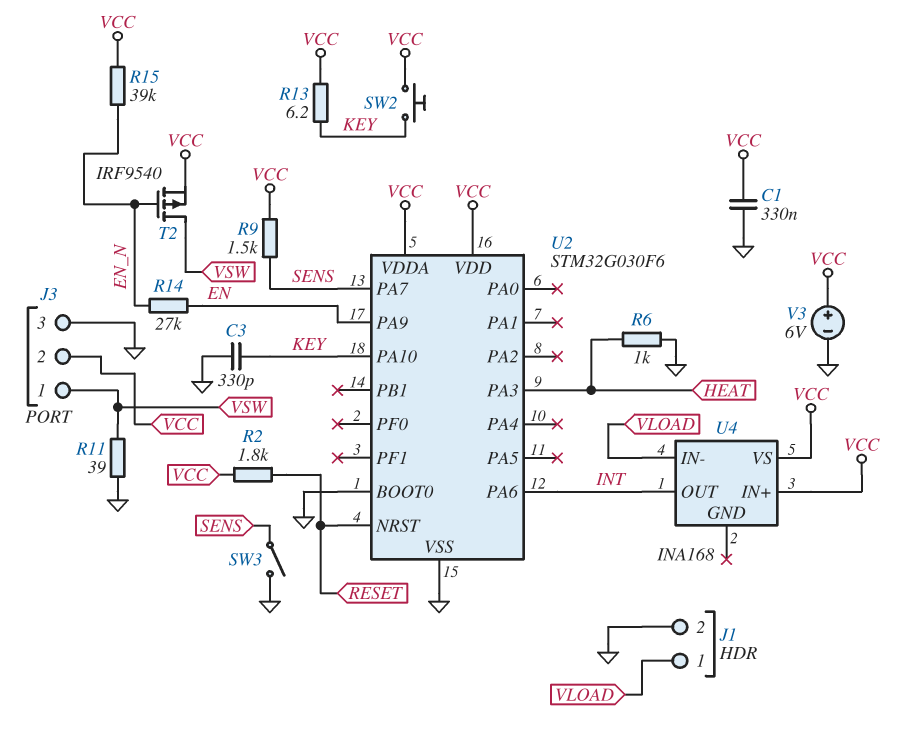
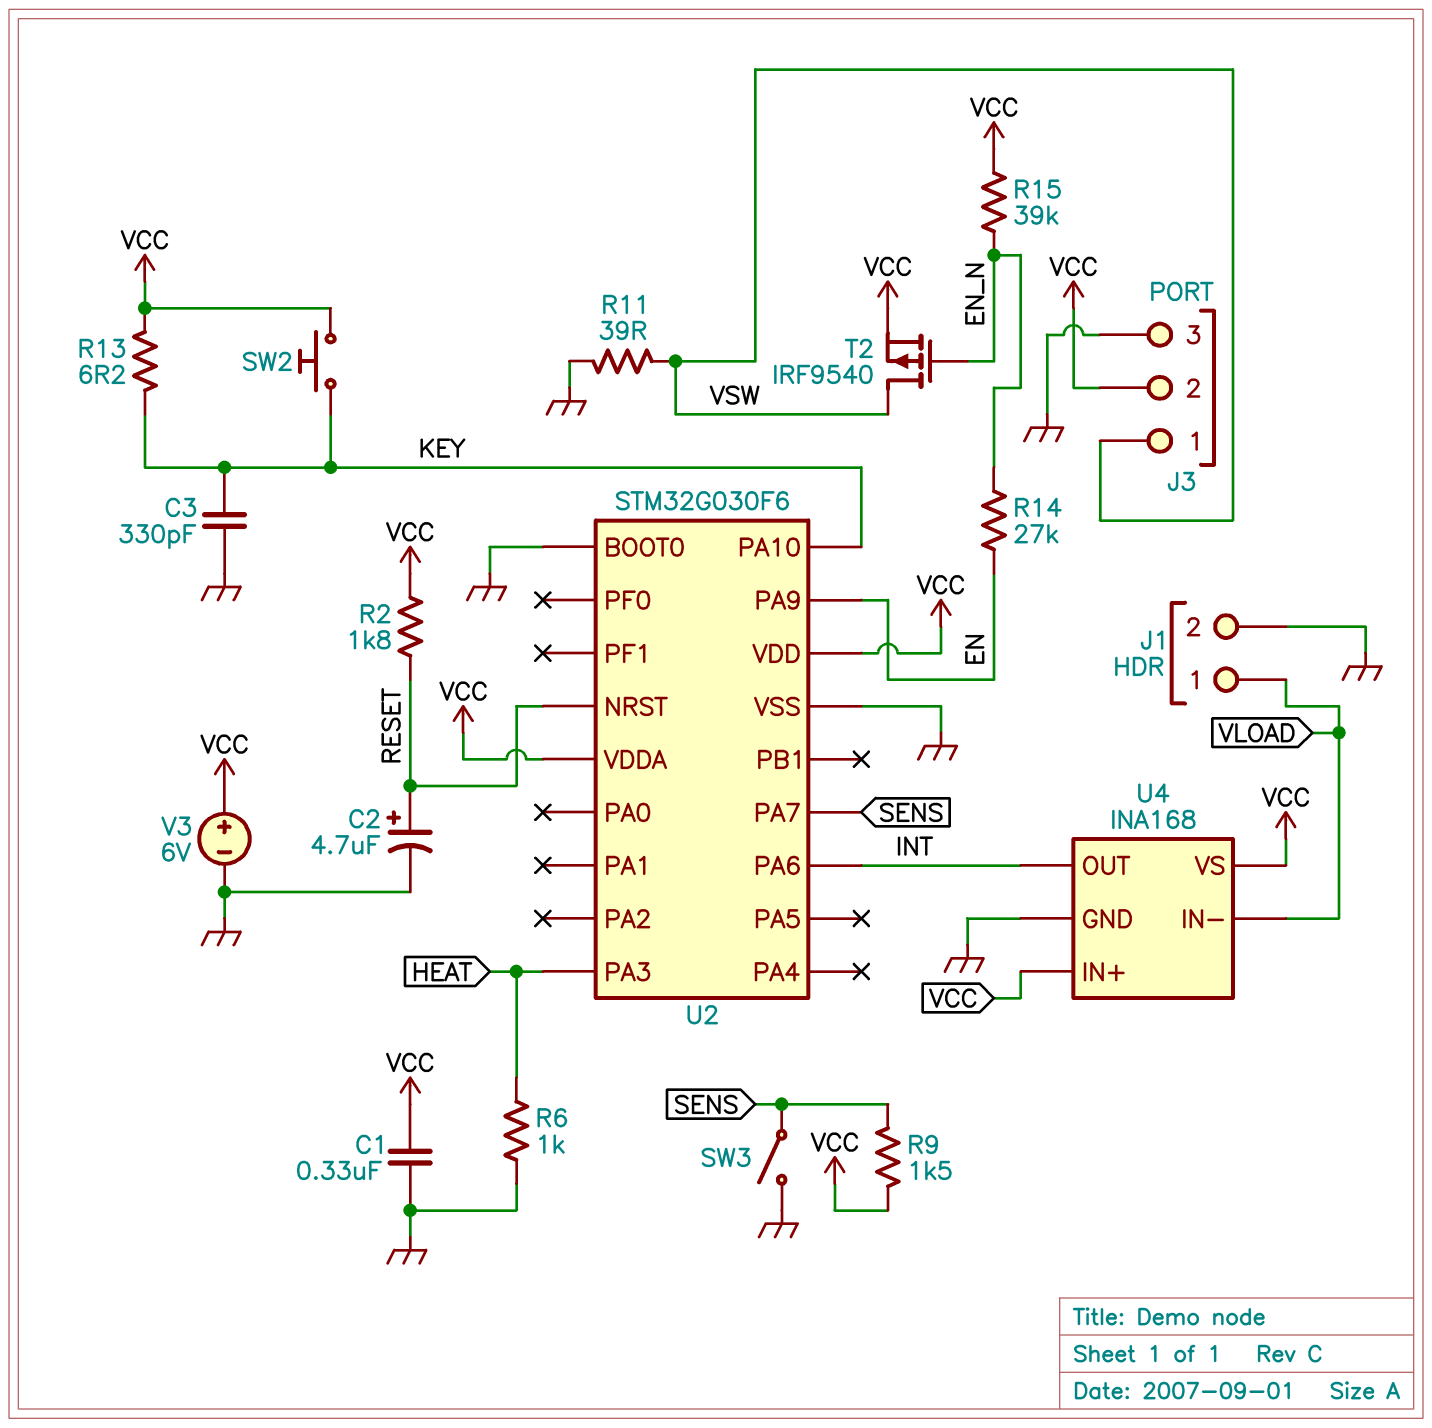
C2: none -> 4.7uF (plus RESET, minus GND)
U4 pin GND: none -> GND

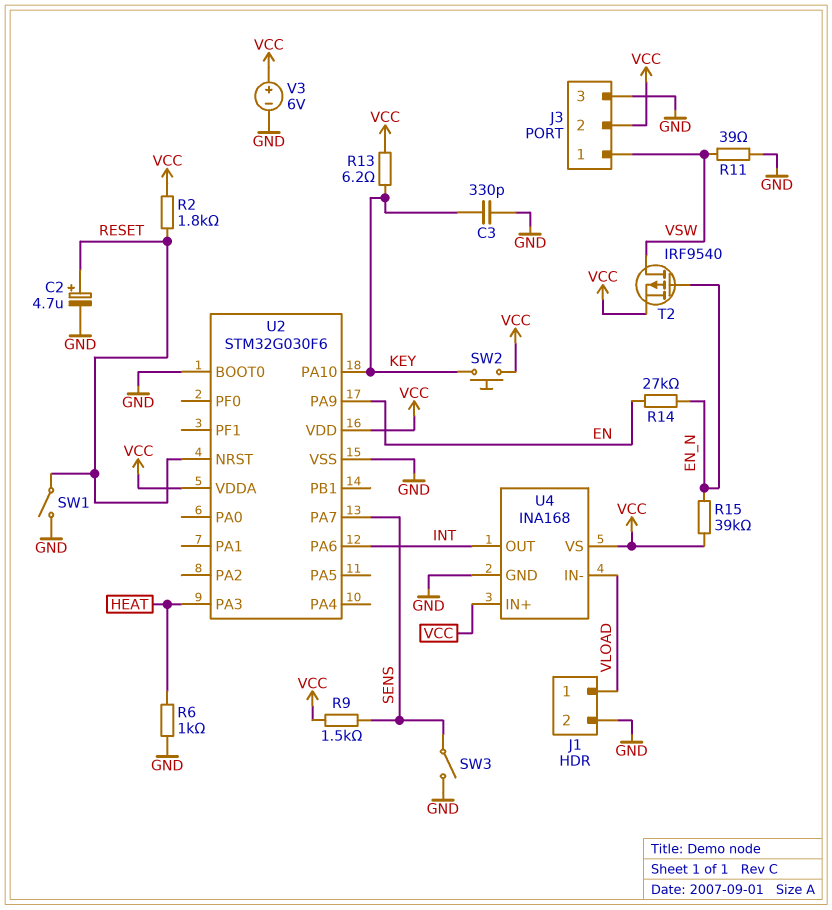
C1: 330nF (GND, VCC) -> none
SW1: none -> switch (GND, RESET)

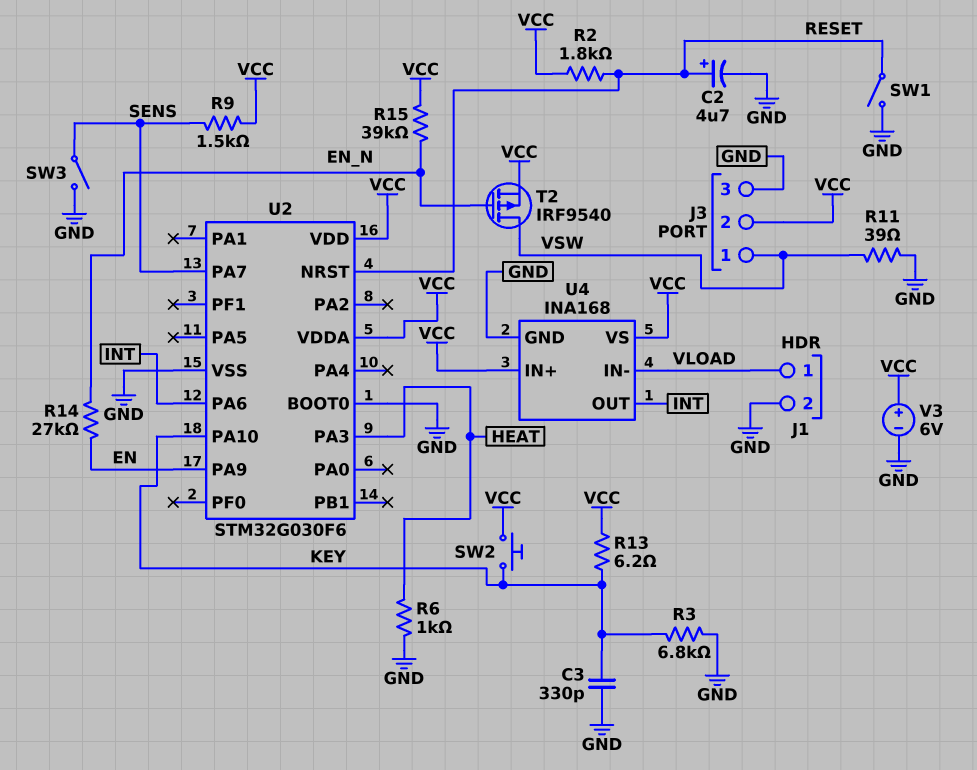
R3: none -> 6.8k (GND, KEY)

